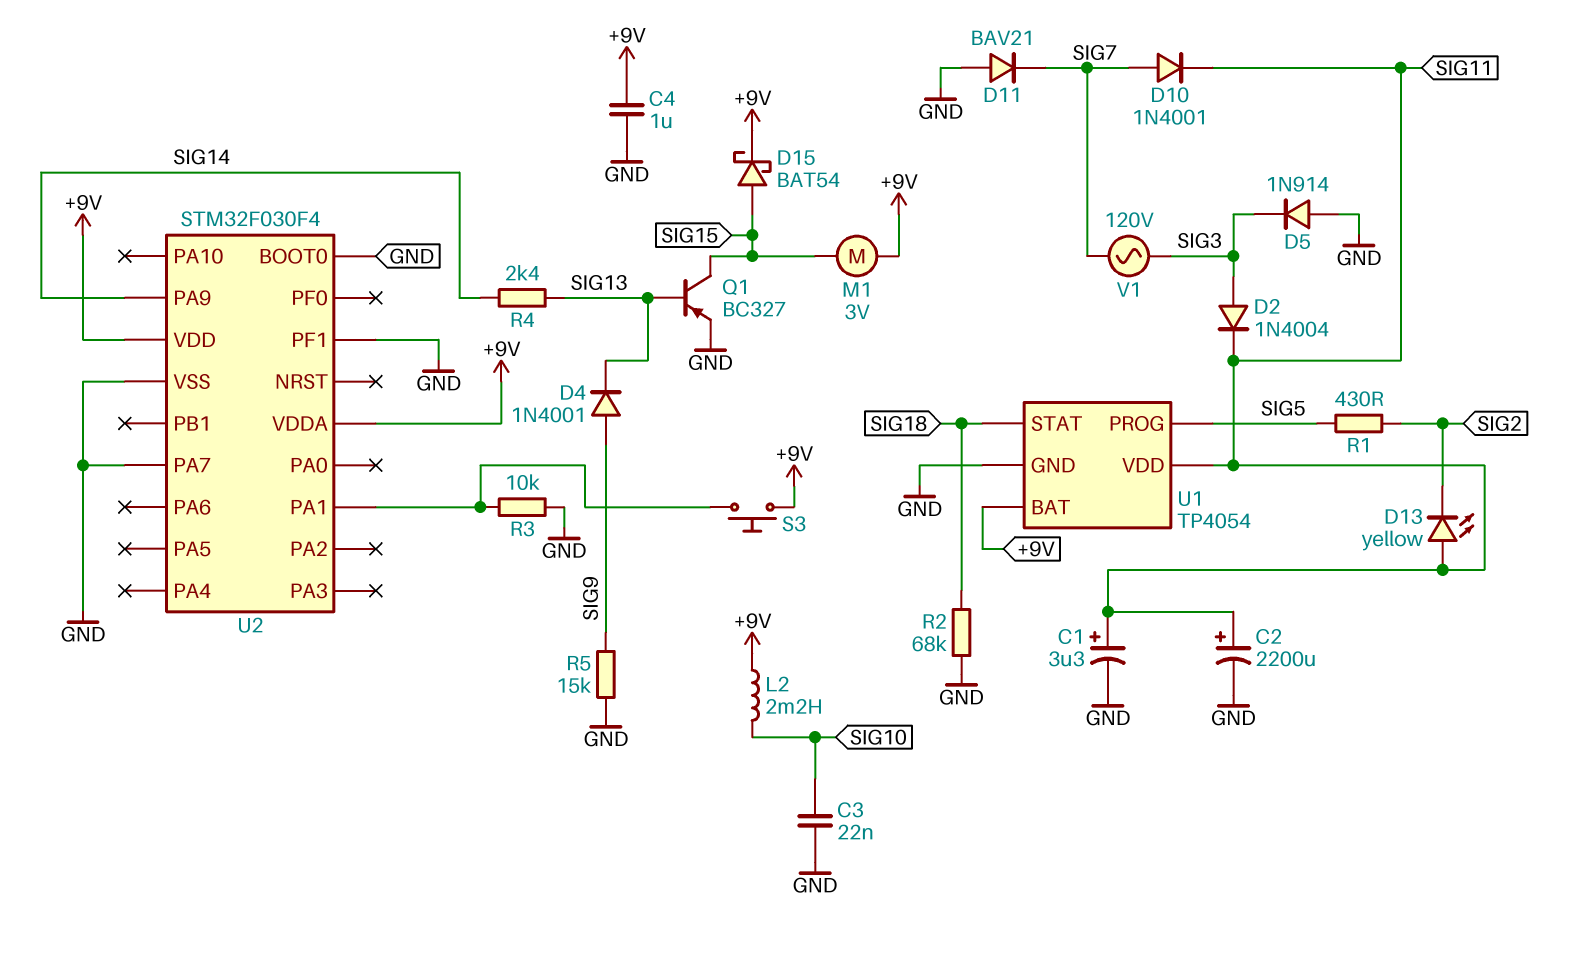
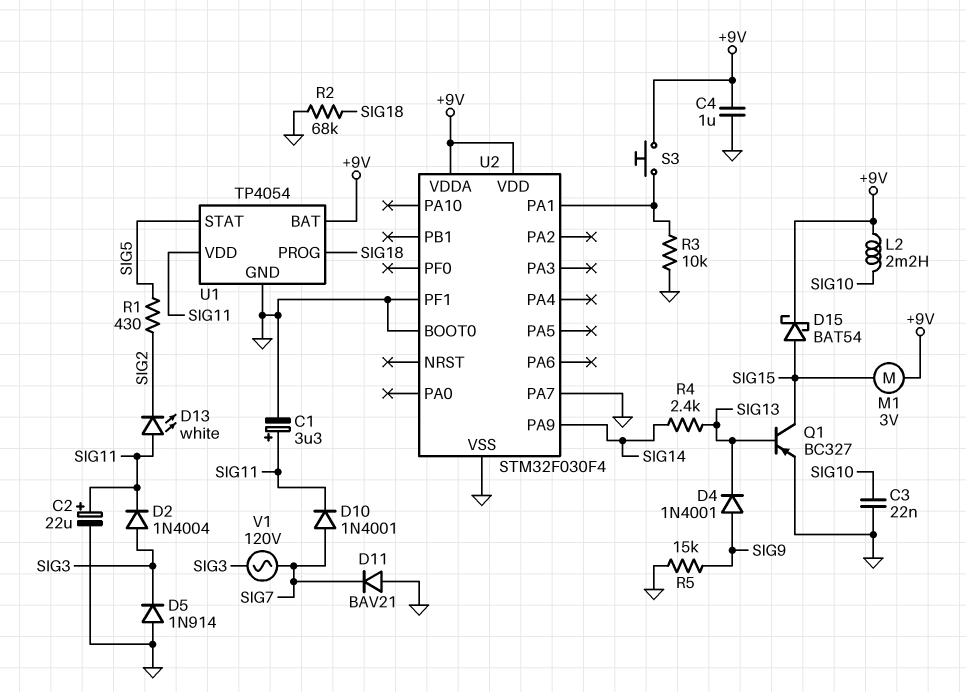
C2: 2200uF (plus SIG11, minus GND) -> 22uF (plus SIG11, minus GND)
D13: LED yellow (A SIG11, K SIG2) -> LED white (A SIG11, K SIG2)
U1 pin PROG: SIG5 -> SIG18
U1 pin STAT: SIG18 -> SIG5

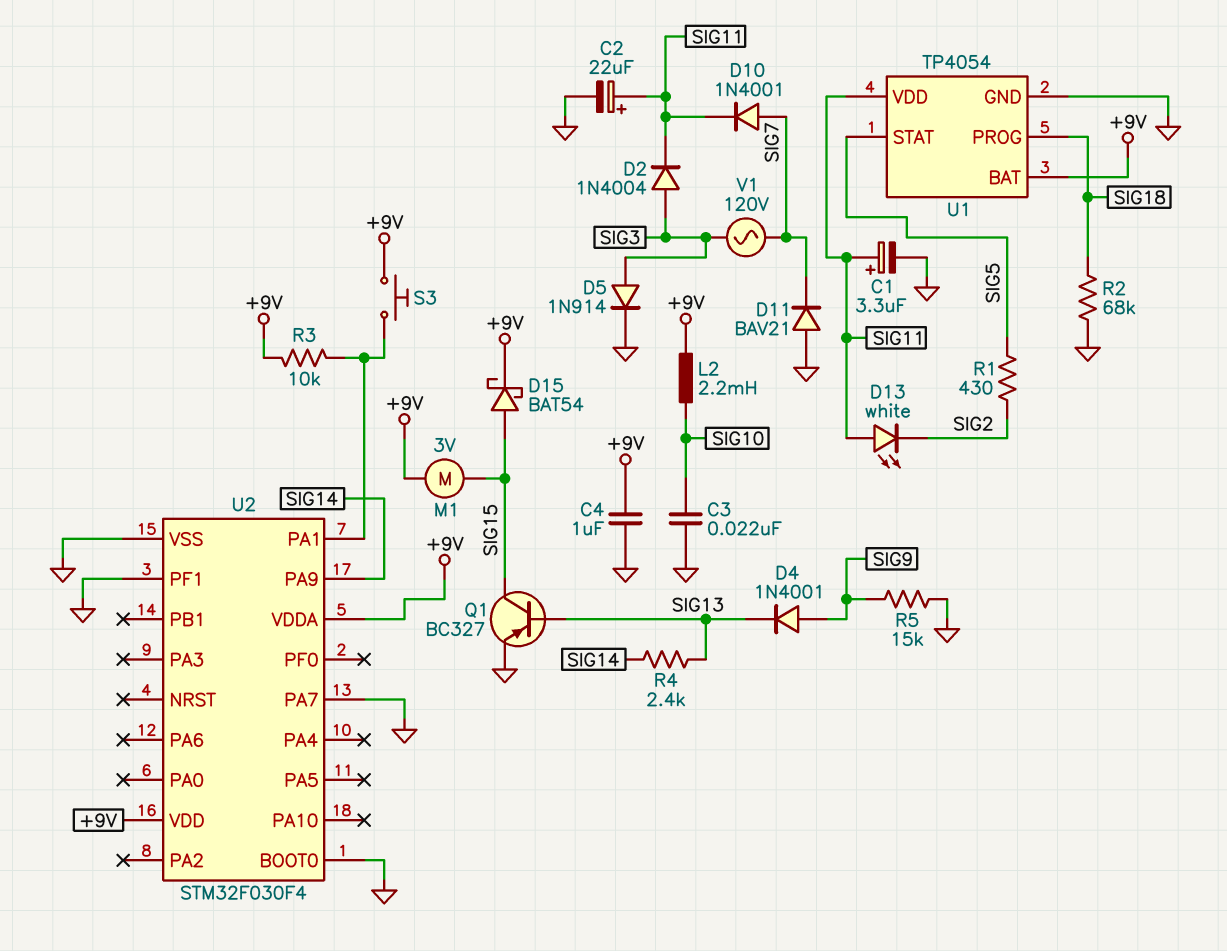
D5: diode 1N914 (A GND, K SIG3) -> diode 1N914 (A SIG3, K GND)
R3: 10k (GND, U2/PA1) -> 10k (+9V, U2/PA1)

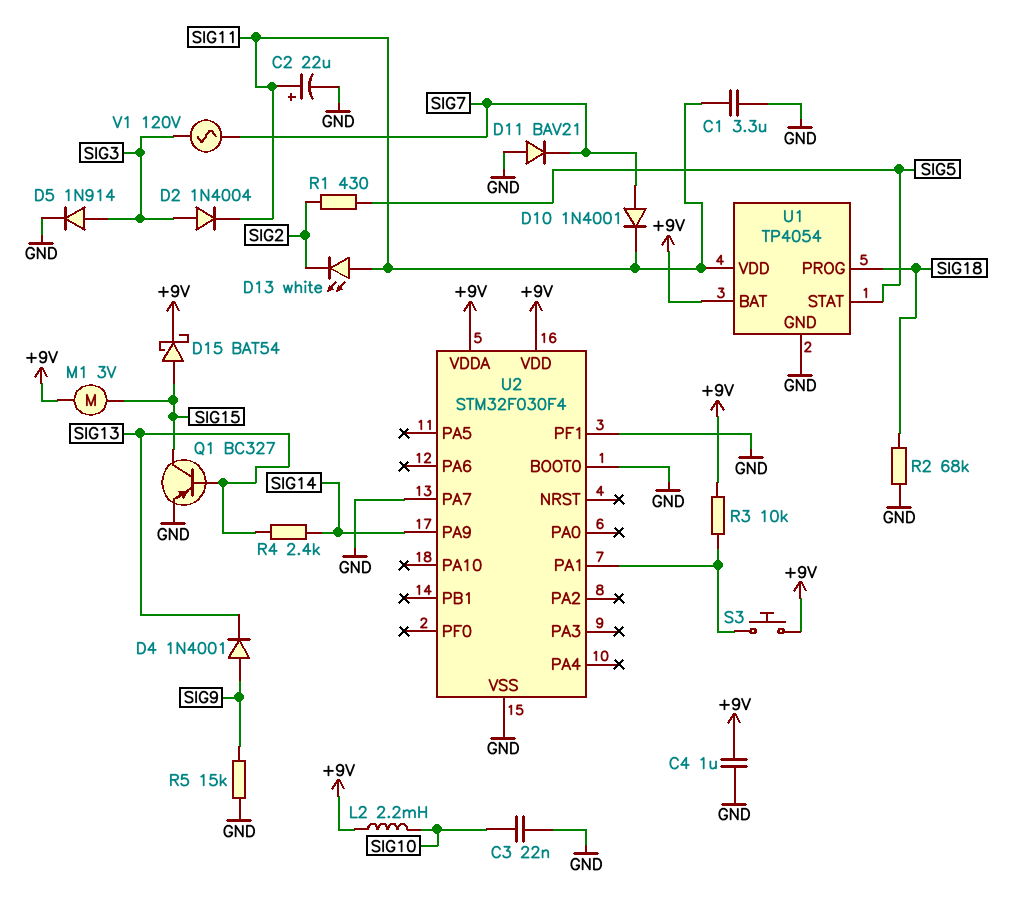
C1: 3.3uF (plus SIG11, minus GND) -> 3.3uF (GND, SIG11)

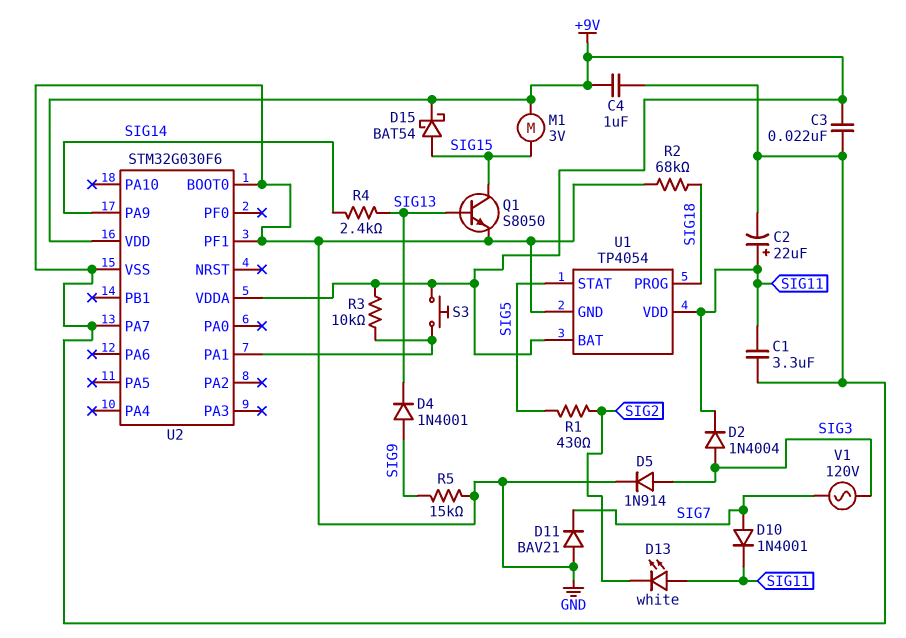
C3: 22nF (GND, SIG10) -> 22nF (+9V, GND)
L2: 2.2mH (+9V, SIG10) -> none
Q1: PNP BC327 (B SIG13, C SIG15, E GND) -> NPN S8050 (B SIG13, C SIG15, E GND)
U2: STM32F030F4 -> STM32G030F6

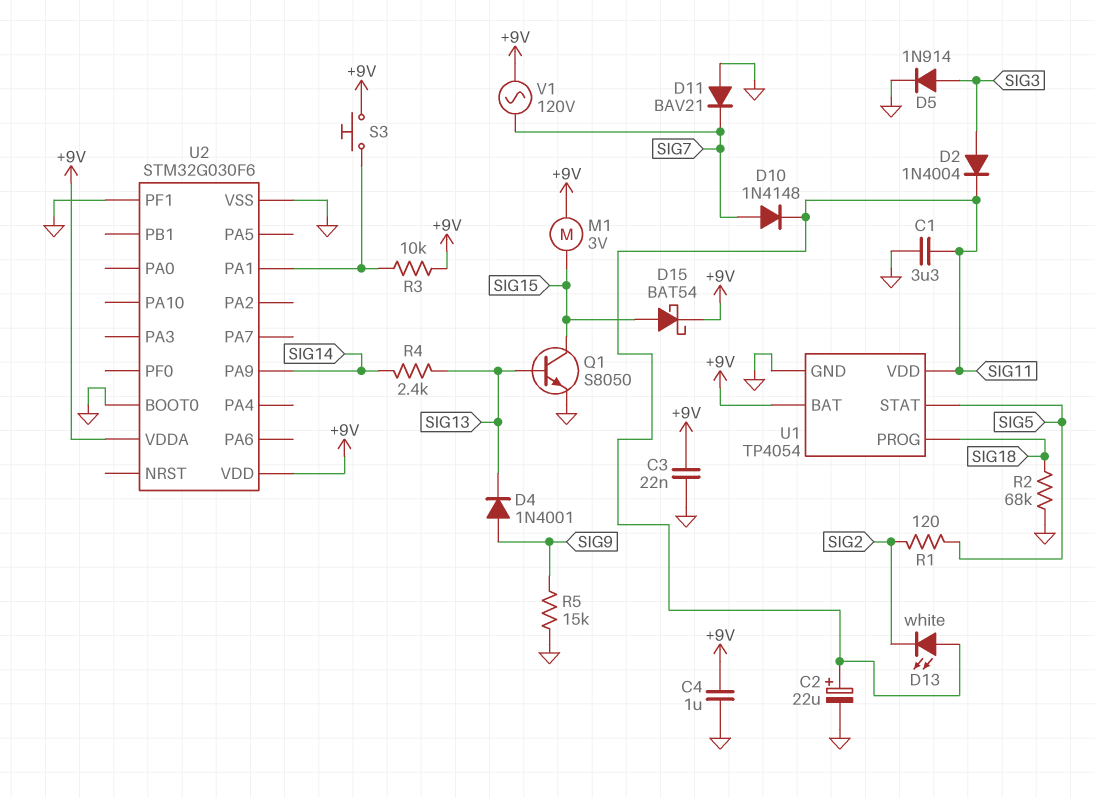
D10: diode 1N4001 (A SIG7, K SIG11) -> diode 1N4148 (A SIG7, K SIG11)
R1: 430 (SIG2, SIG5) -> 120 (SIG2, SIG5)
U2 pin PA7: GND -> none
V1: AC 120V (SIG3, SIG7) -> AC 120V (+9V, SIG7)

